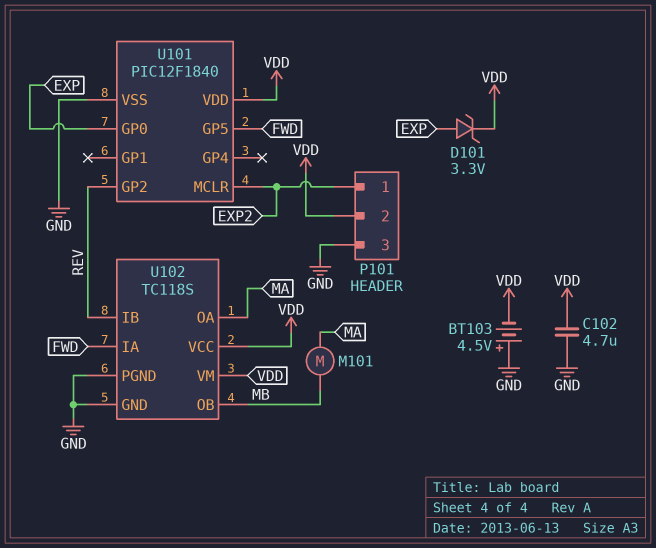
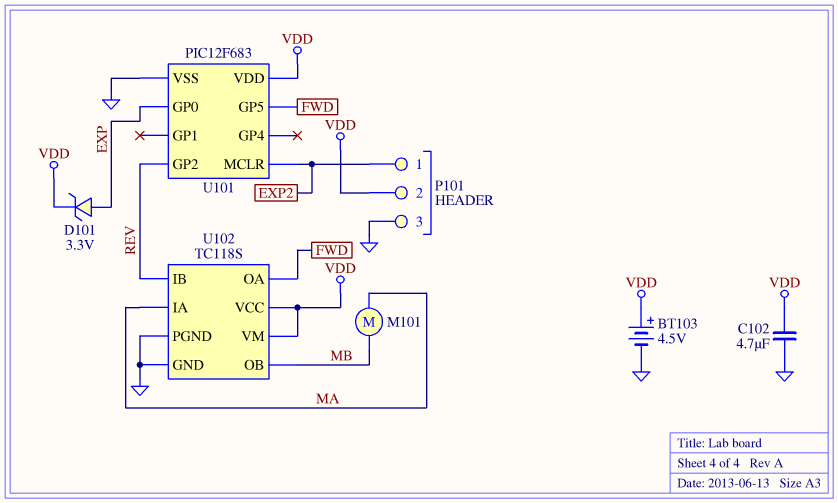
BT103: 4.5V (plus GND, minus VDD) -> 4.5V (plus VDD, minus GND)
U101: PIC12F1840 -> PIC12F683
U102 pin IA: FWD -> MA
U102 pin OA: MA -> FWD

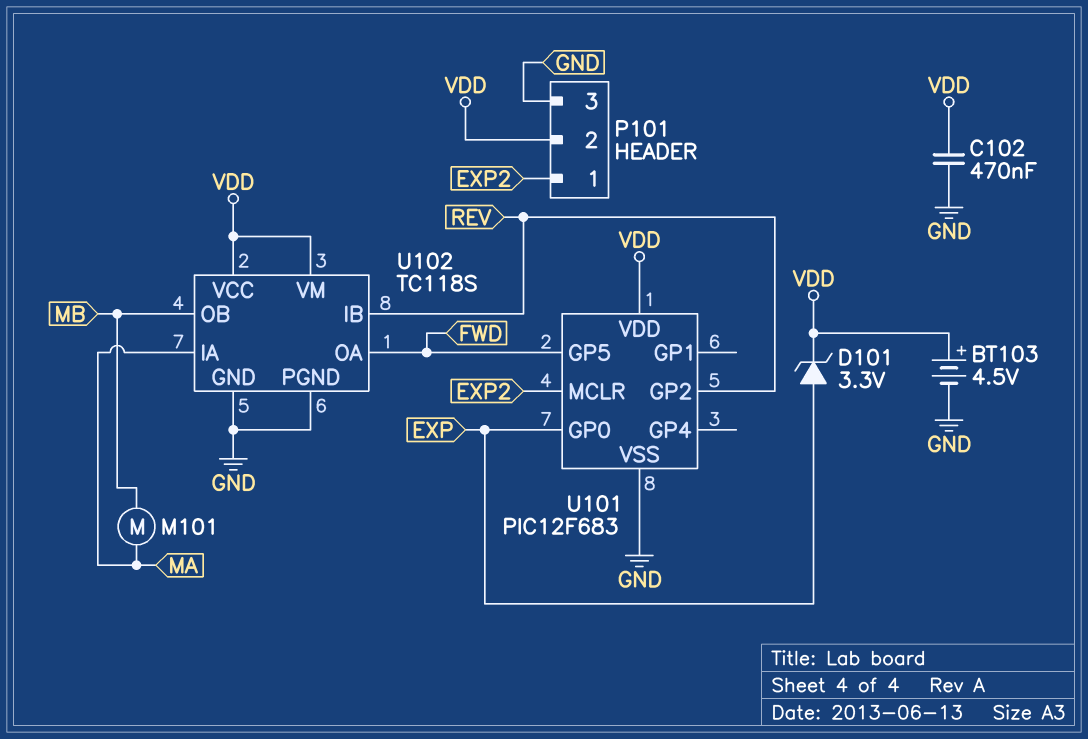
C102: 4.7uF (GND, VDD) -> 470nF (GND, VDD)

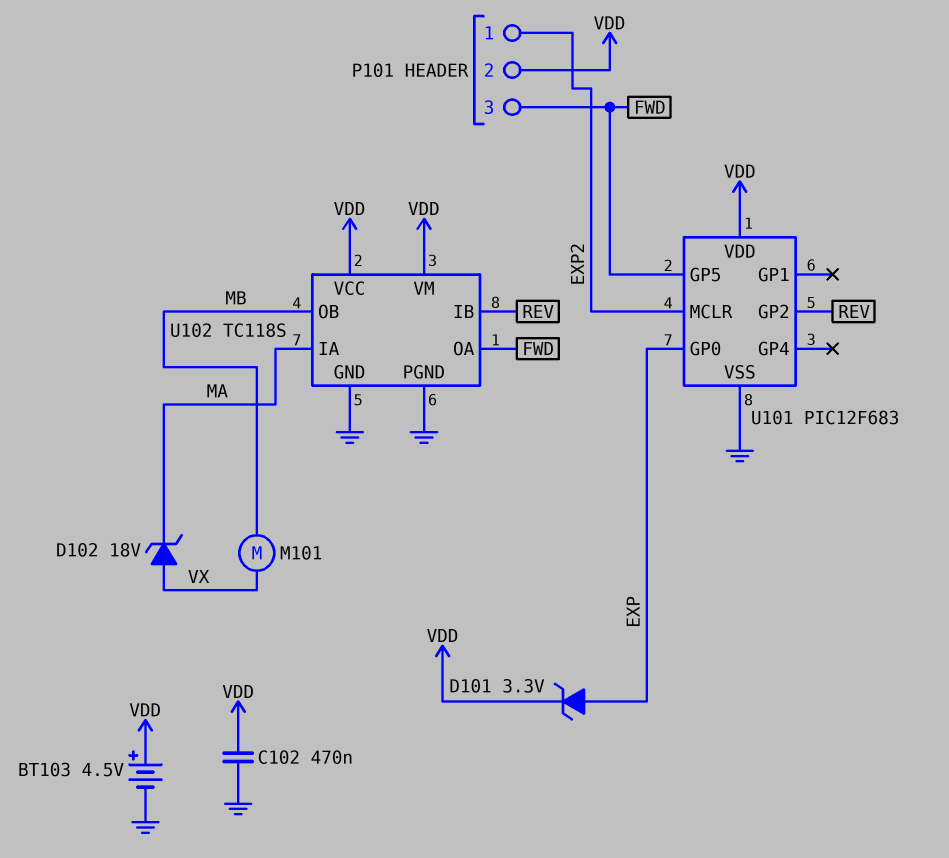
D102: none -> zener 18V (A VX, K MA)
M101: motor (MA, MB) -> motor (MB, VX)
P101 pin 3: GND -> FWD

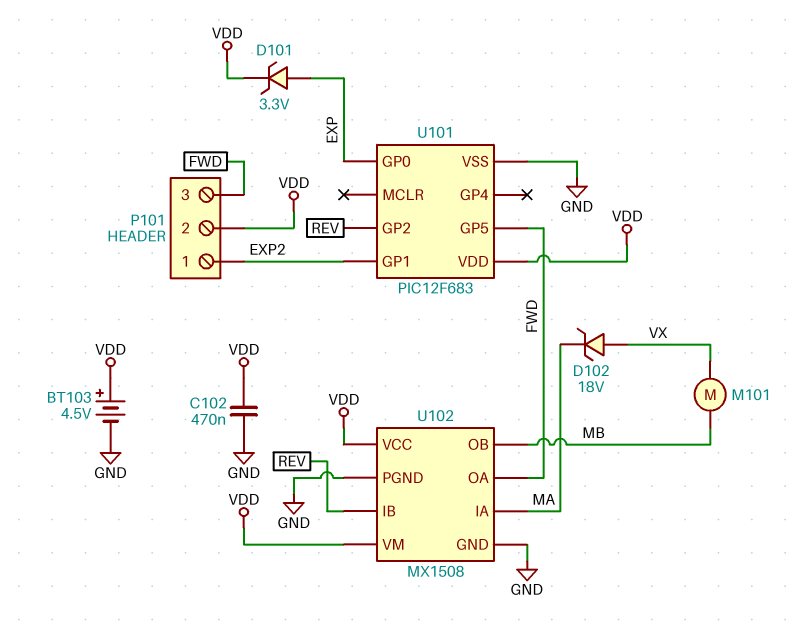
U101 pin GP1: none -> EXP2
U101 pin MCLR: EXP2 -> none
U102: TC118S -> MX1508

